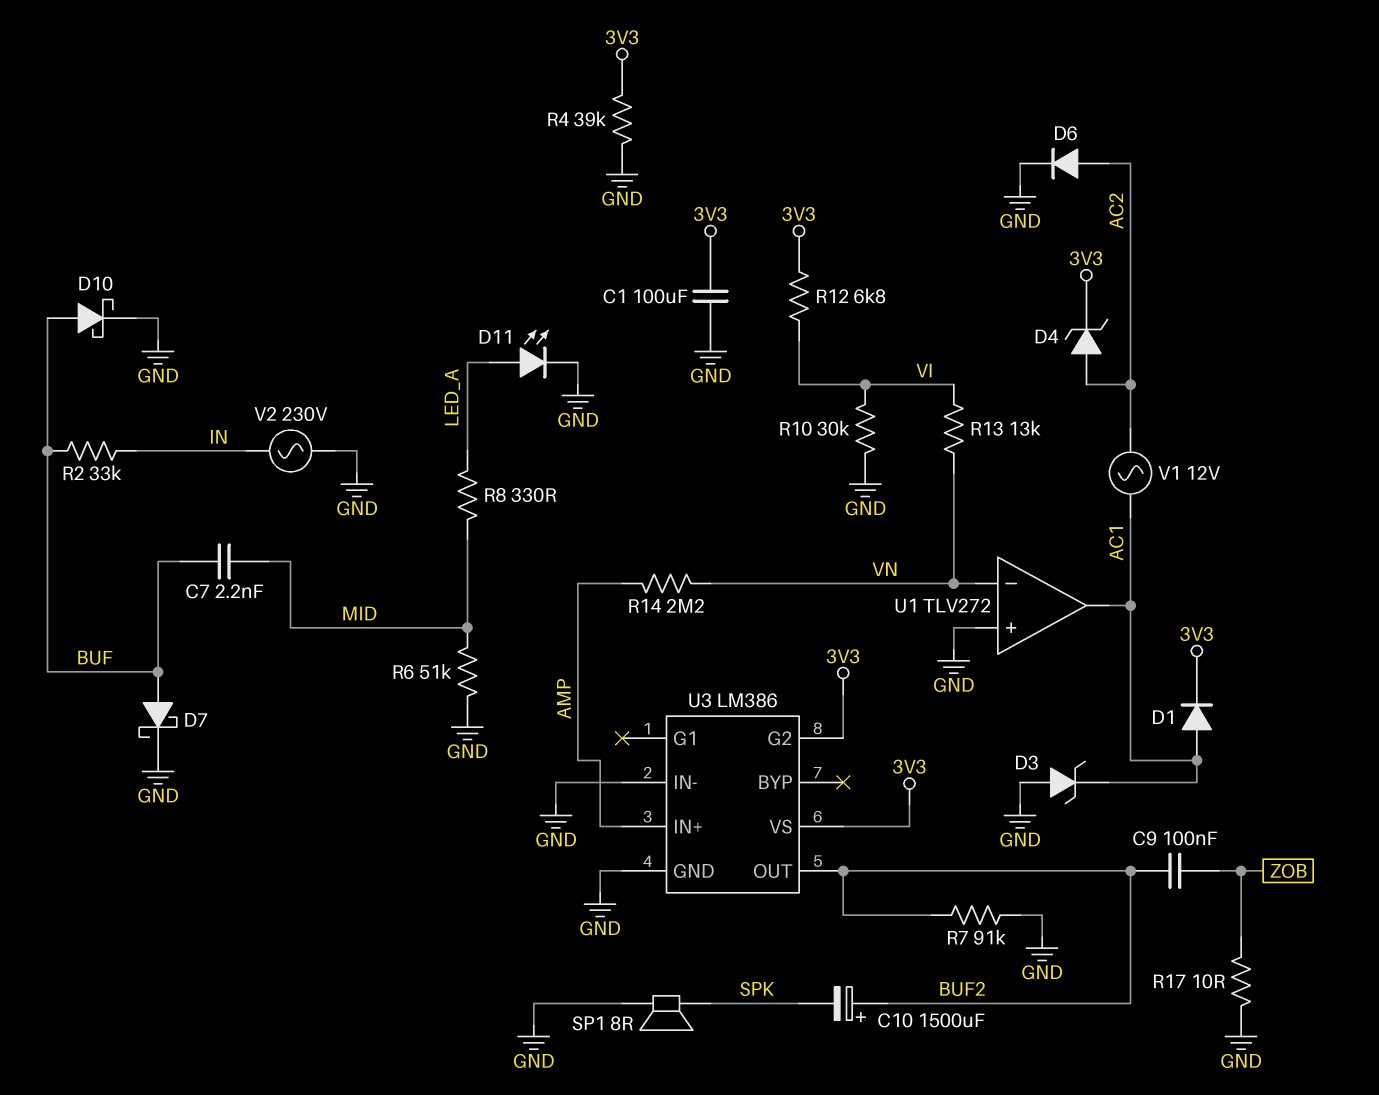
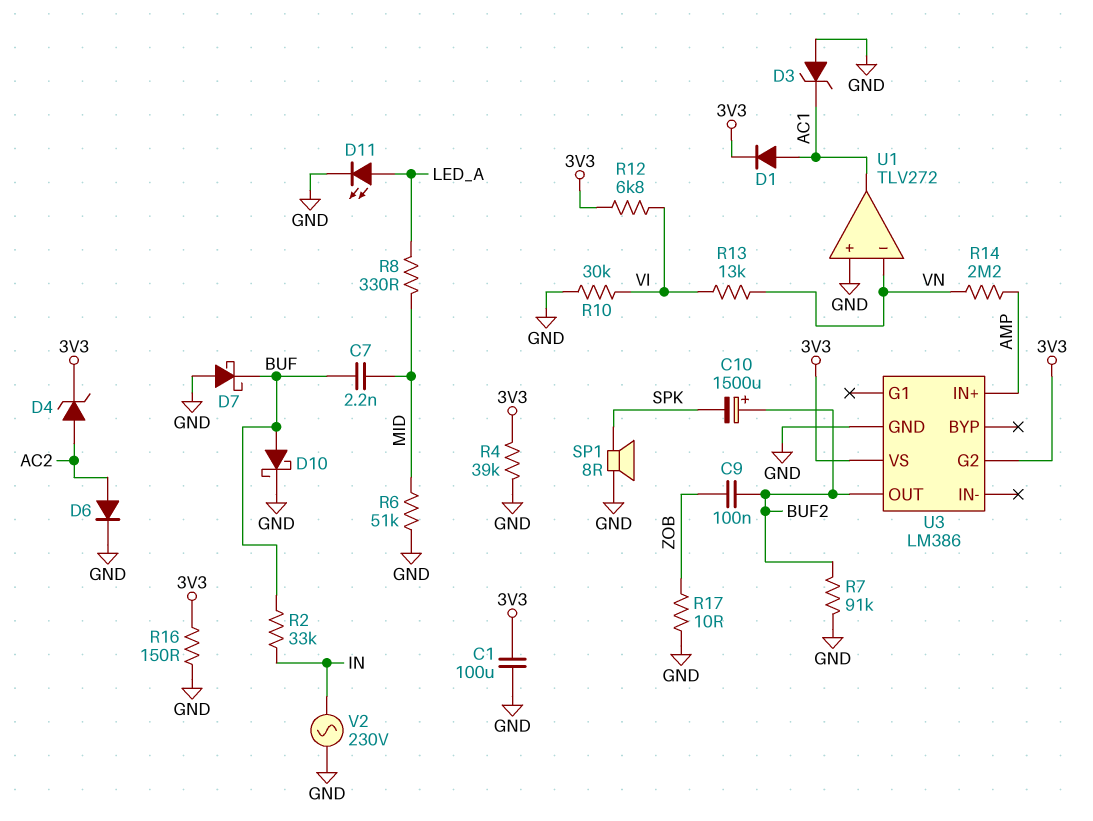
D7: schottky (A BUF, K GND) -> schottky (A GND, K BUF)
R16: none -> 150 (3V3, GND)
U3 pin IN-: GND -> none
V1: AC 12V (AC1, AC2) -> none

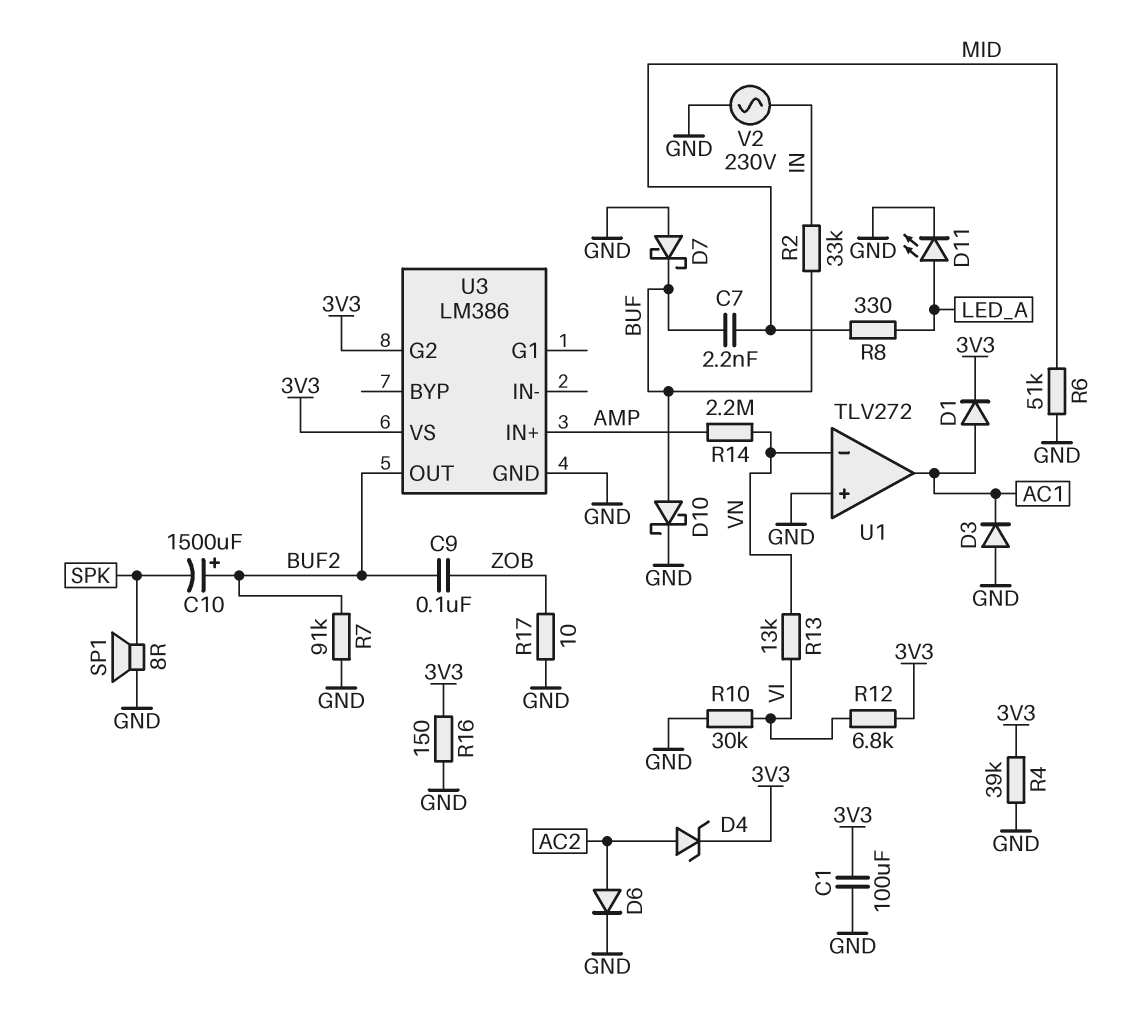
D3: zener (A GND, K AC1) -> diode (A GND, K AC1)

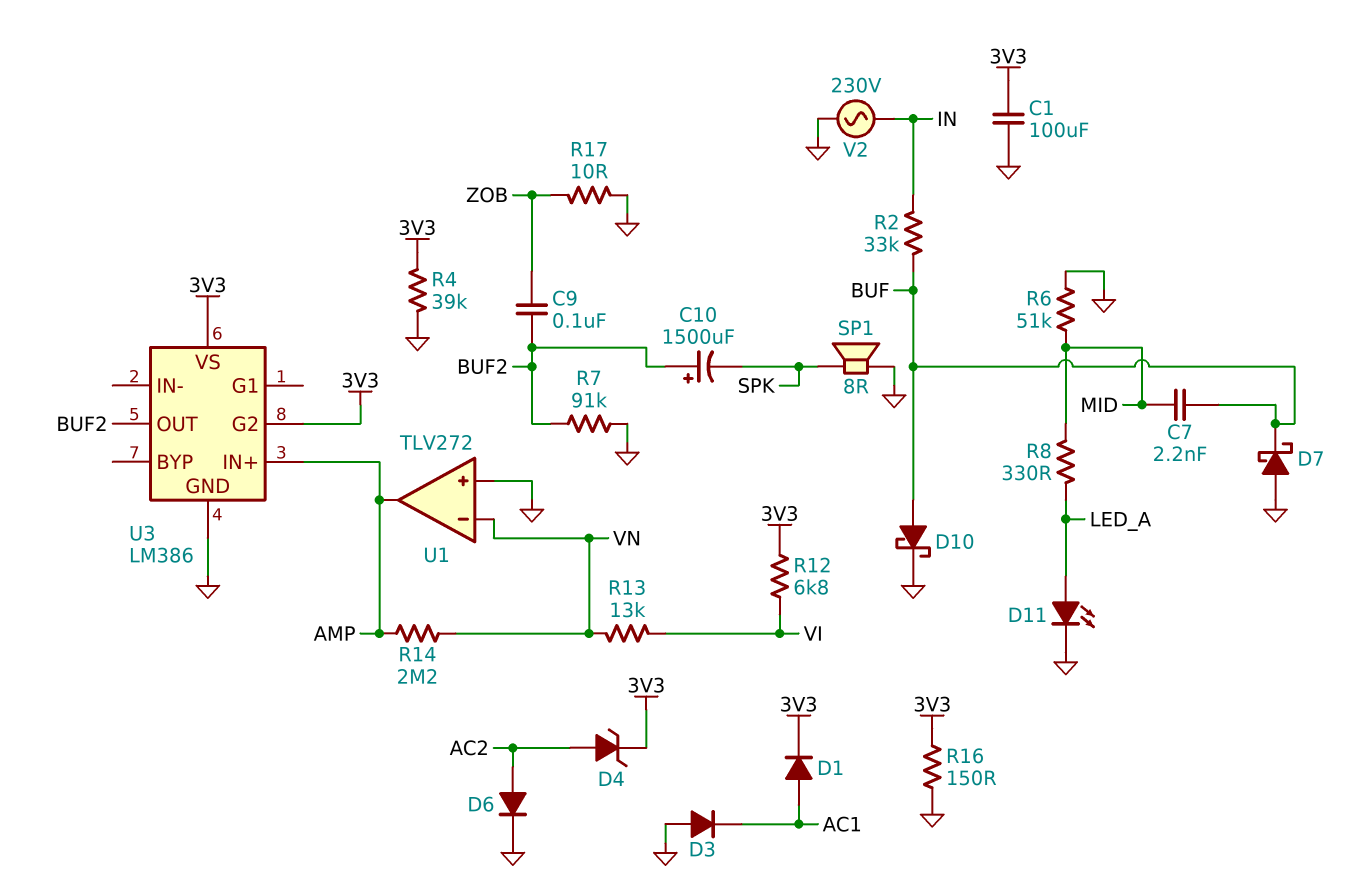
R10: 30k (GND, VI) -> none
U1 pin out: AC1 -> AMP

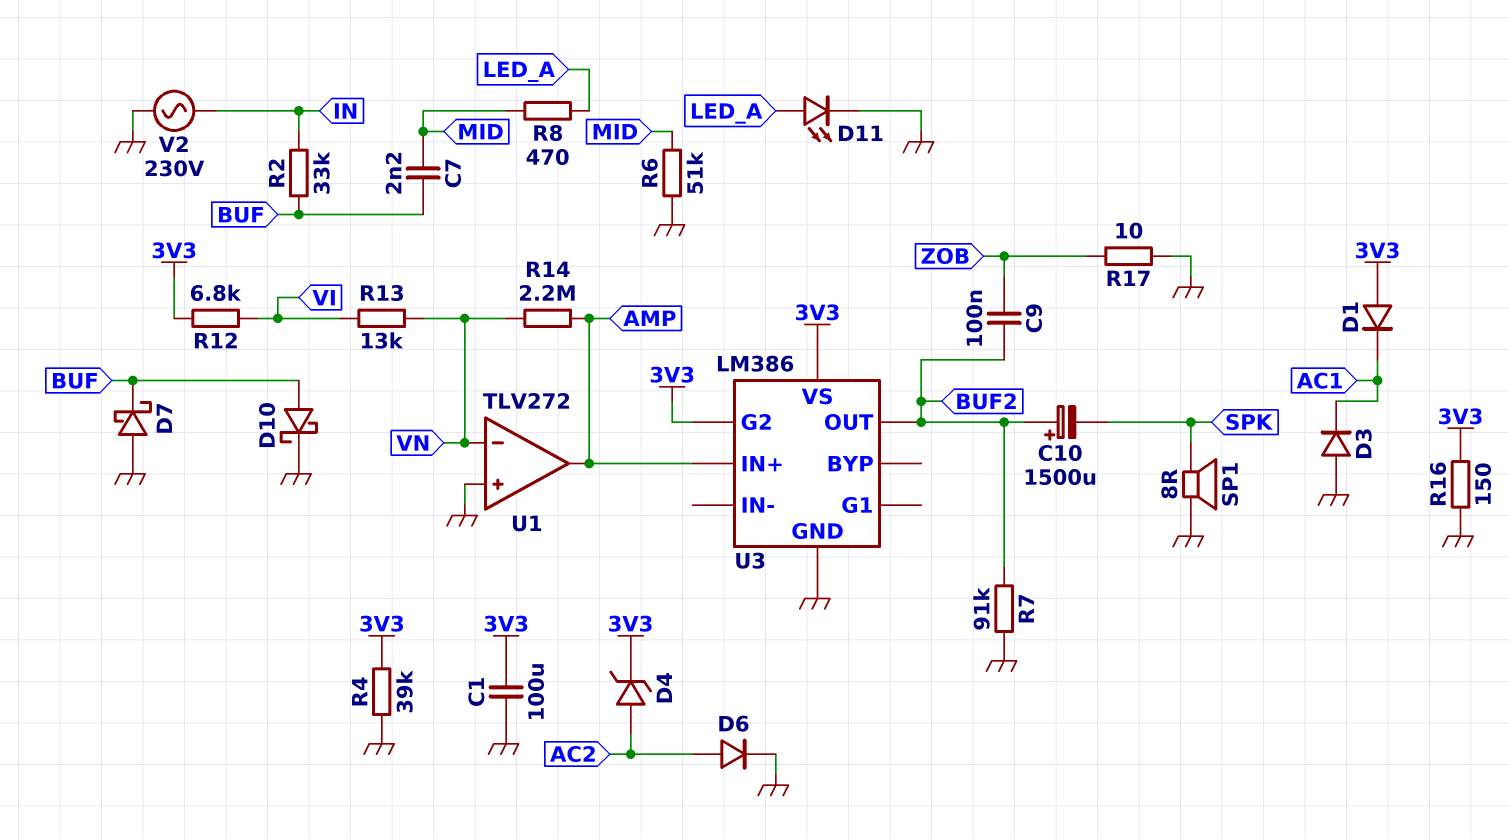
D1: diode (A AC1, K 3V3) -> diode (A 3V3, K AC1)
R8: 330 (LED_A, MID) -> 470 (LED_A, MID)

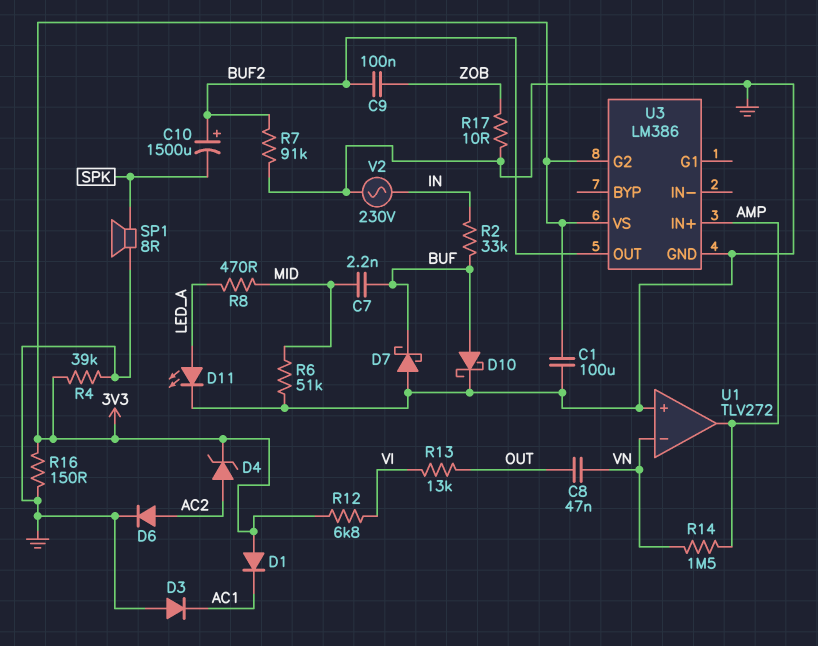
C8: none -> 47nF (OUT, VN)
R13: 13k (VI, VN) -> 13k (OUT, VI)
R14: 2.2M (AMP, VN) -> 1.5M (AMP, VN)

